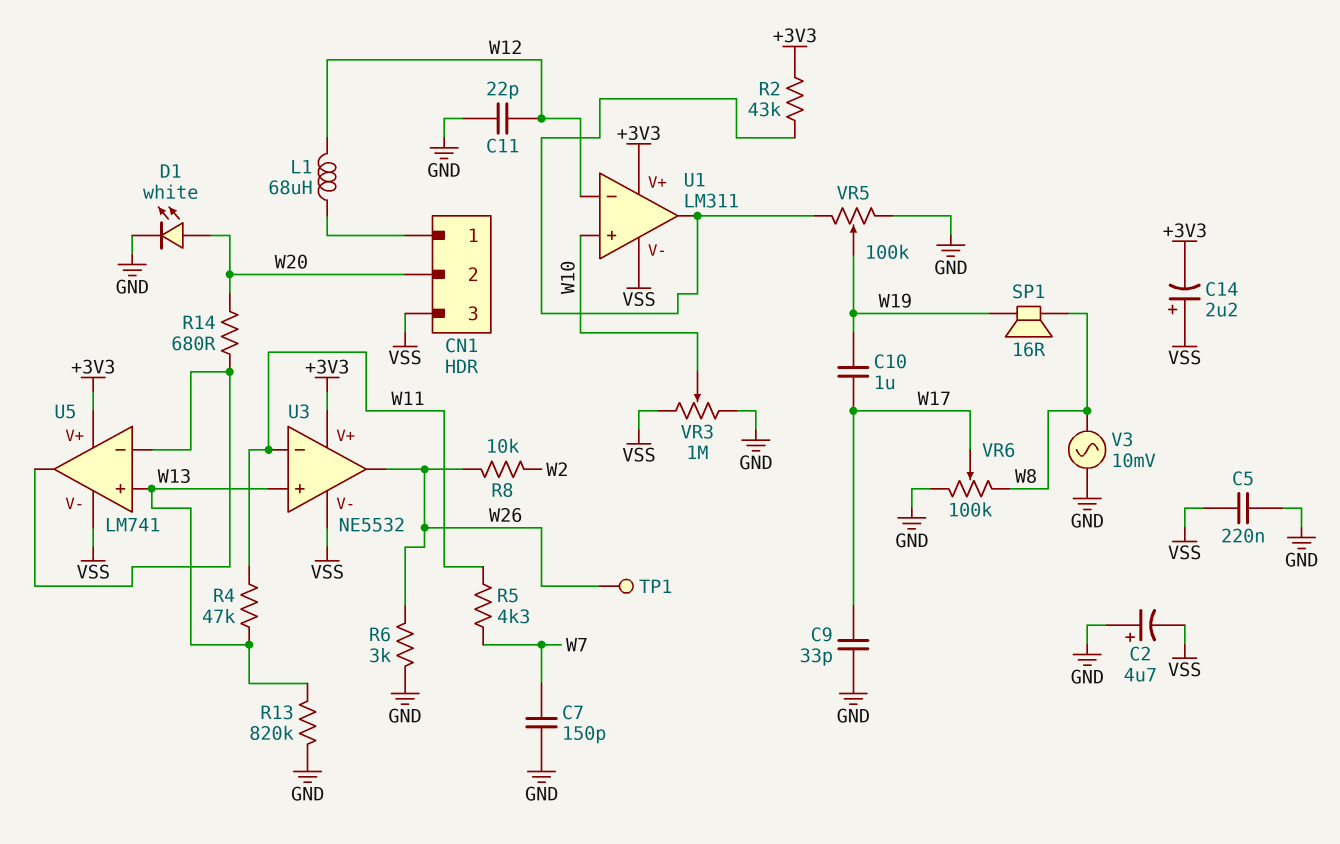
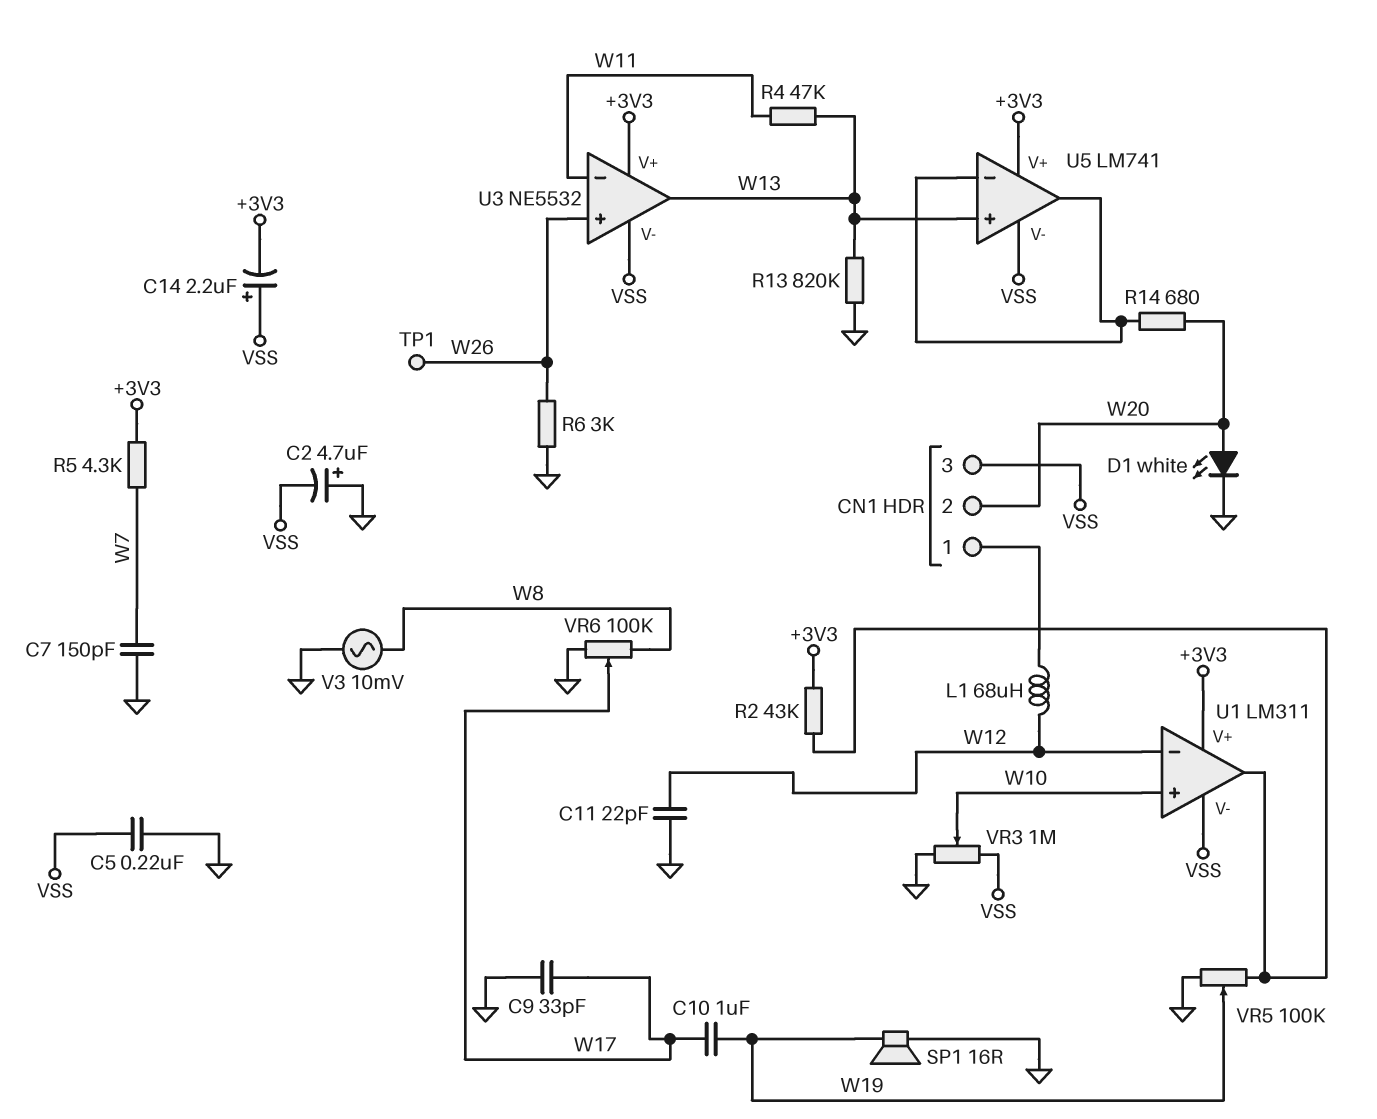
R5: 4.3k (W7, W11) -> 4.3k (+3V3, W7)
R8: 10k (W2, W26) -> none
SP1: speaker 16R (W8, W19) -> speaker 16R (GND, W19)
U3 pin in+: W13 -> W26
U3 pin out: W26 -> W13

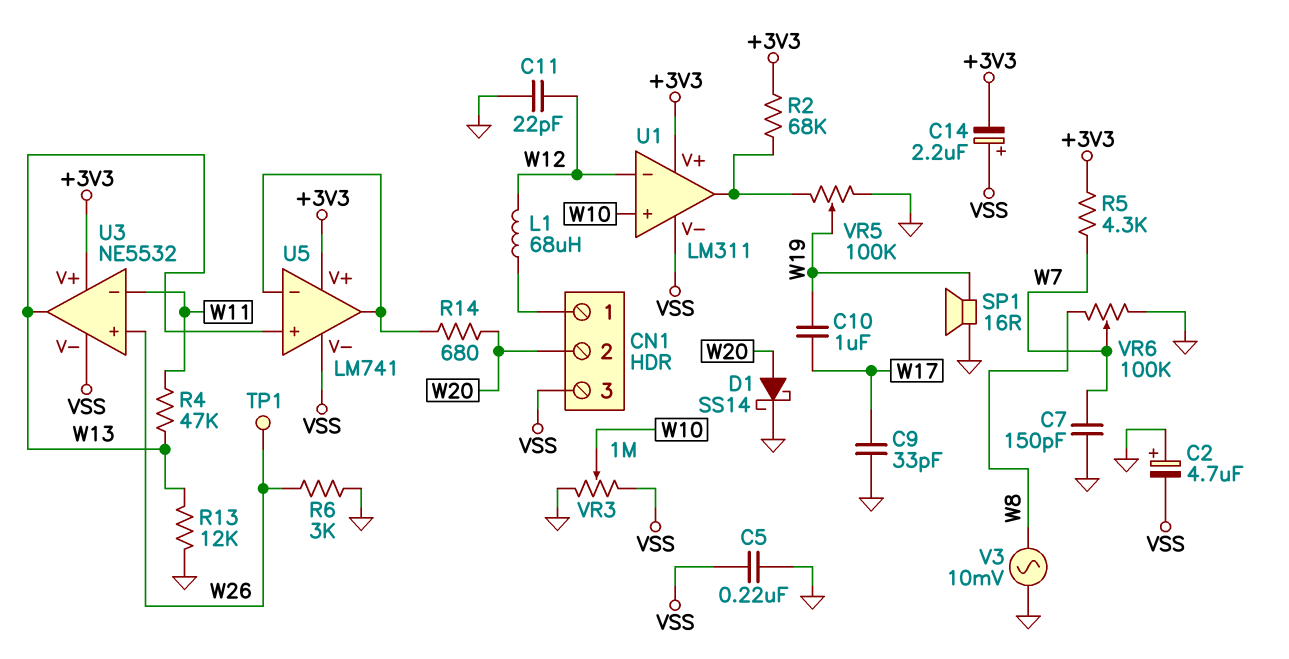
D1: LED white (A W20, K GND) -> schottky SS14 (A W20, K GND)
R2: 43k (+3V3, U1/out) -> 68k (+3V3, U1/out)
R13: 820k (GND, W13) -> 12k (GND, W13)
VR6: 100k (GND, W8, wiper W17) -> 100k (GND, W8, wiper W7)

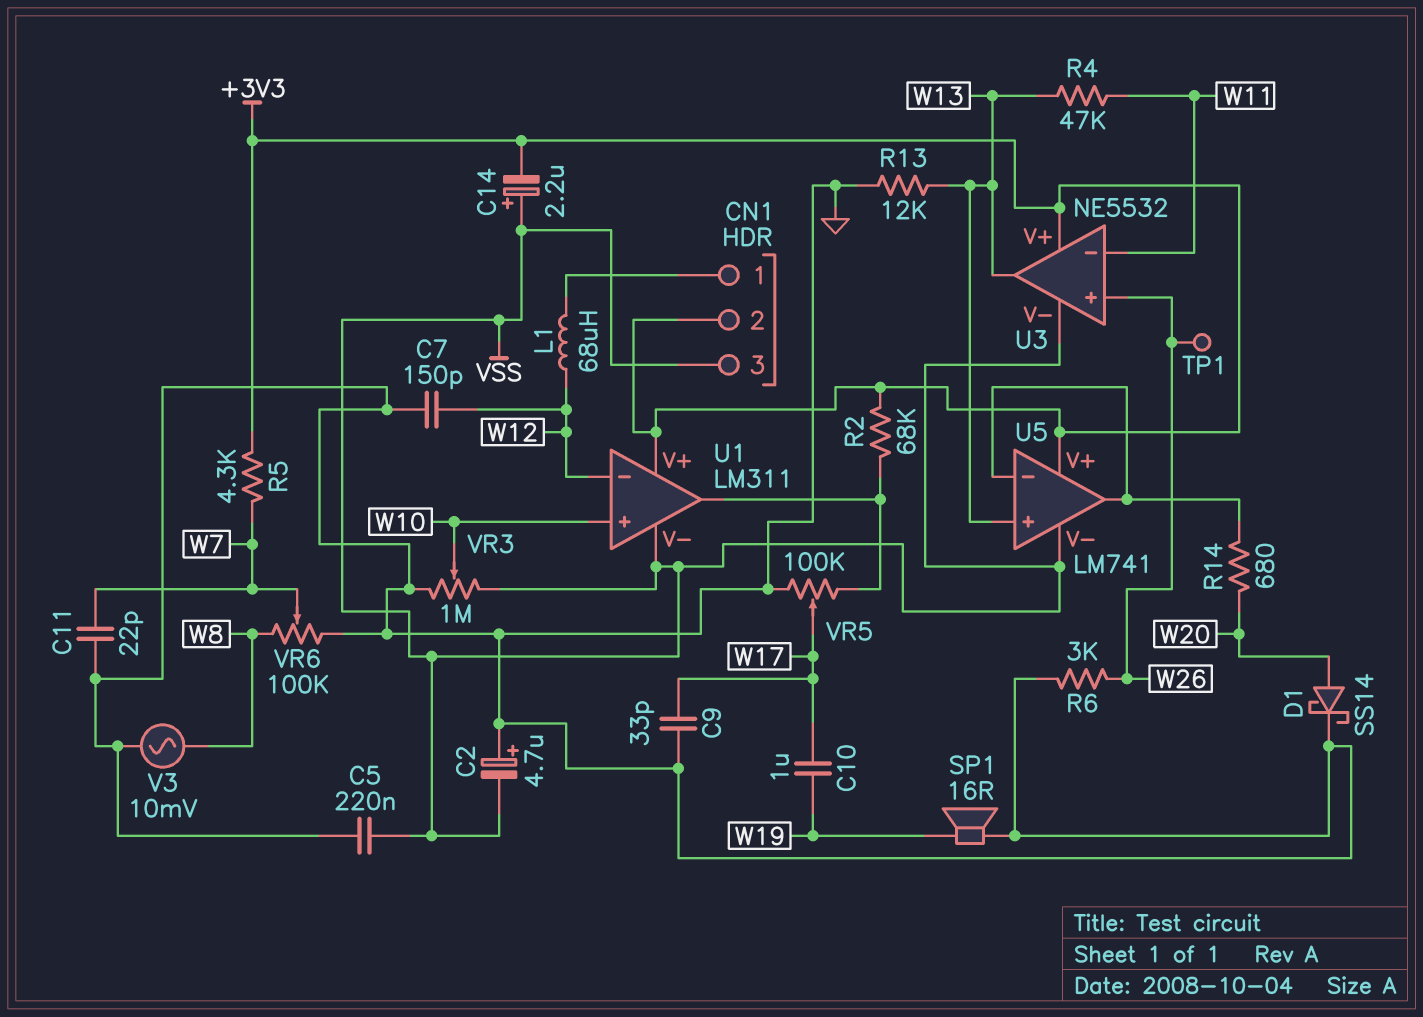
C7: 150pF (GND, W7) -> 150pF (GND, W12)
C11: 22pF (GND, W12) -> 22pF (GND, W7)
CN1 pin 2: W20 -> +3V3
VR5: 100k (GND, U1/out, wiper W19) -> 100k (GND, U1/out, wiper W17)

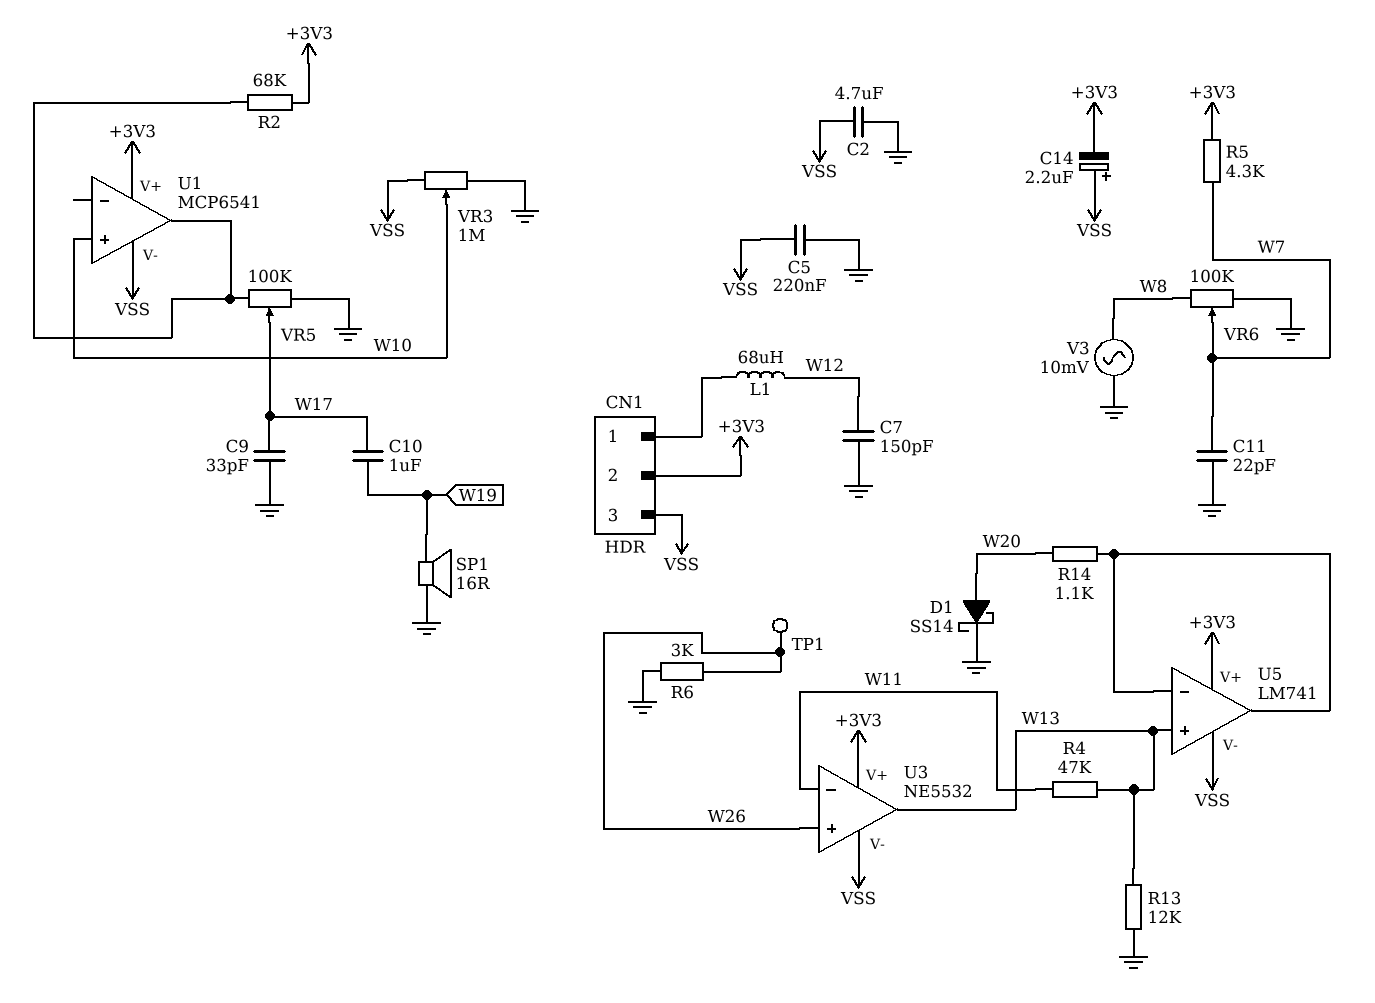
C2: 4.7uF (plus GND, minus VSS) -> 4.7uF (GND, VSS)
R14: 680 (U5/in-, W20) -> 1.1k (U5/in-, W20)
U1: LM311 -> MCP6541
U1 pin in-: W12 -> none

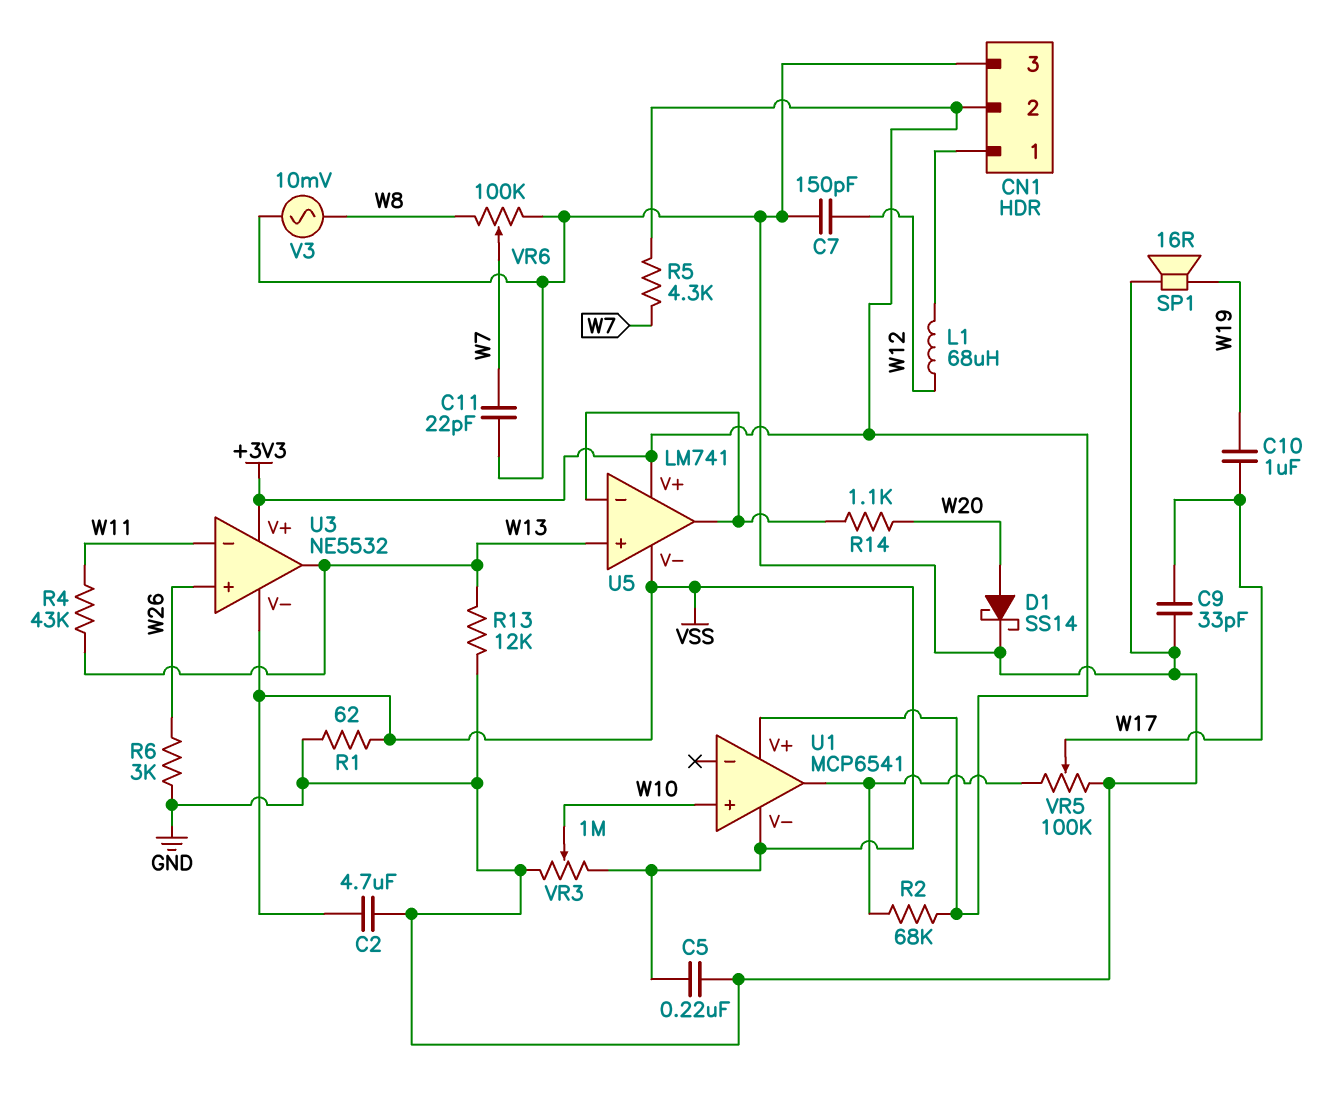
C14: 2.2uF (plus VSS, minus +3V3) -> none
CN1 pin 3: VSS -> GND
R1: none -> 62 (GND, VSS)
R4: 47k (W11, W13) -> 43k (W11, W13)
TP1: test point (W26) -> none

